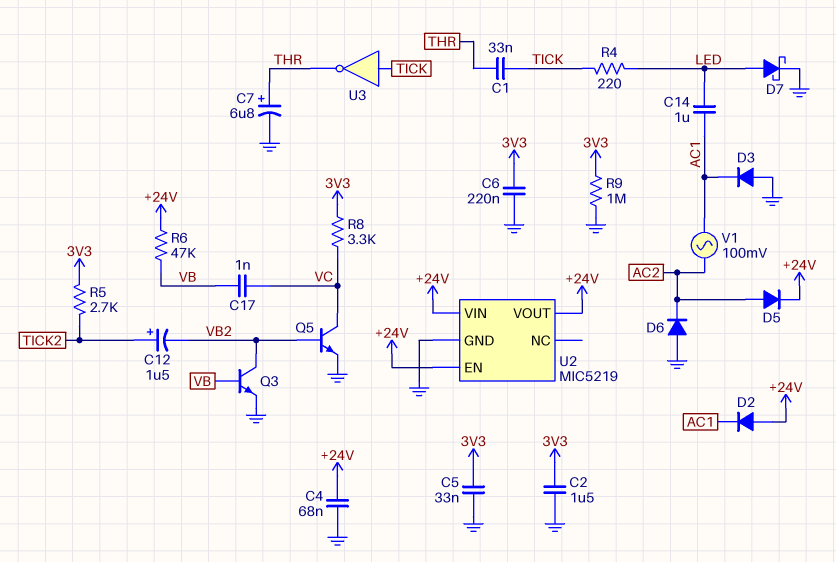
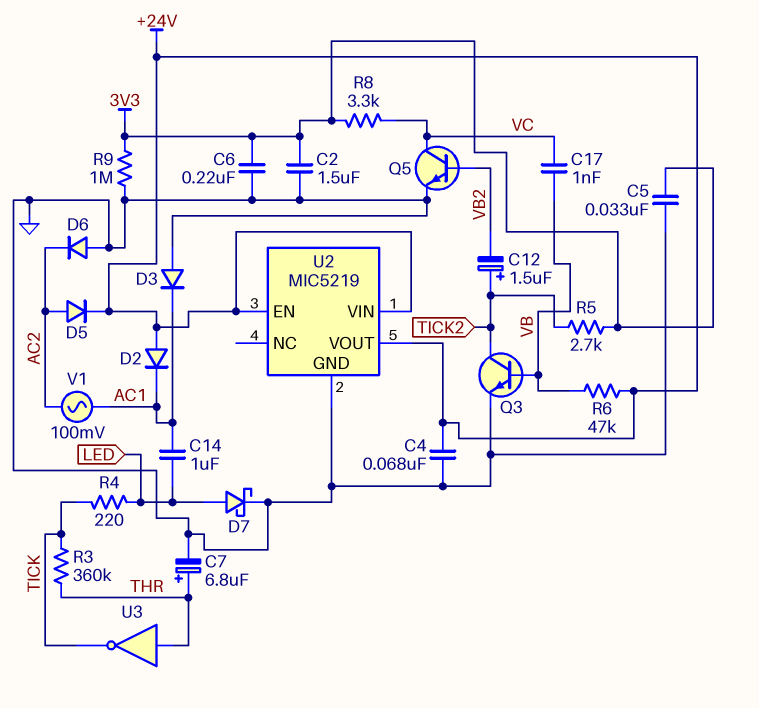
C1: 33nF (THR, TICK) -> none
Q3: NPN (B VB, C VB2, E GND) -> NPN (B VB, C TICK2, E GND)
R3: none -> 360k (THR, TICK)
U3: NOT (in TICK, out THR) -> NOT (in THR, out TICK)

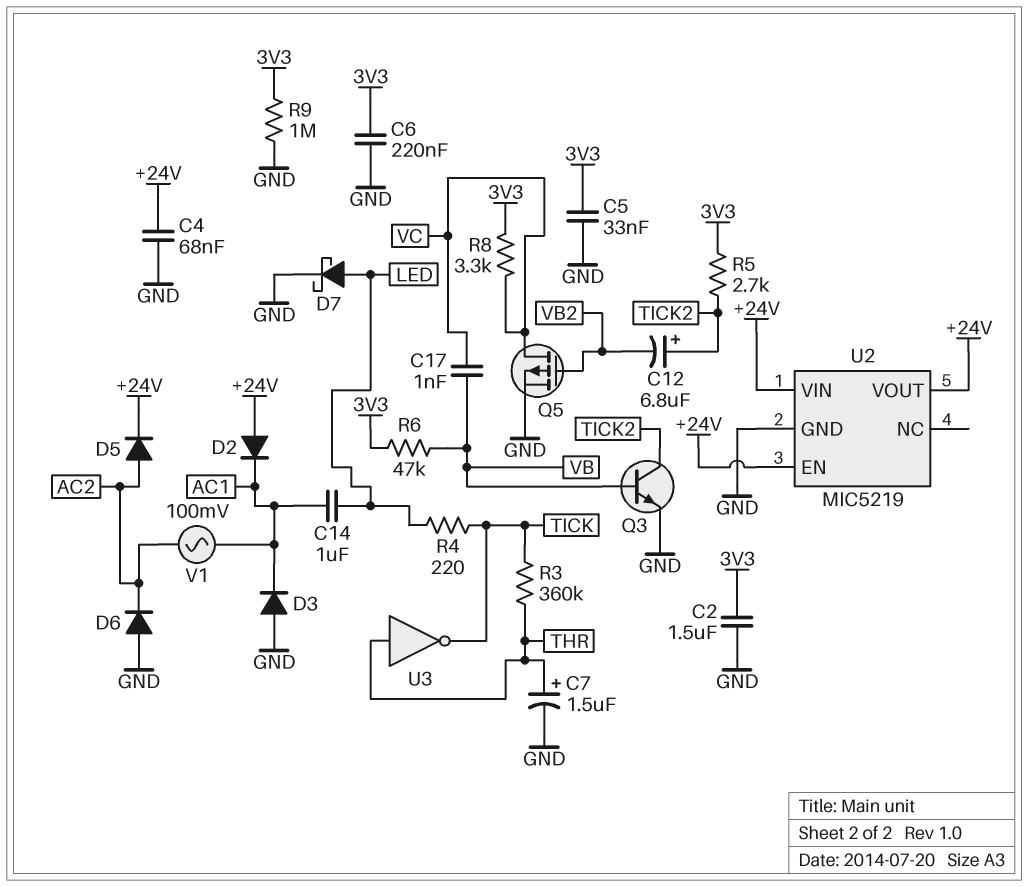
C7: 6.8uF (plus THR, minus GND) -> 1.5uF (plus THR, minus GND)
C12: 1.5uF (plus TICK2, minus VB2) -> 6.8uF (plus TICK2, minus VB2)
Q5: NPN (B VB2, C VC, E GND) -> PMOS (G VB2, D VC, S GND)
R6: 47k (+24V, VB) -> 47k (3V3, VB)

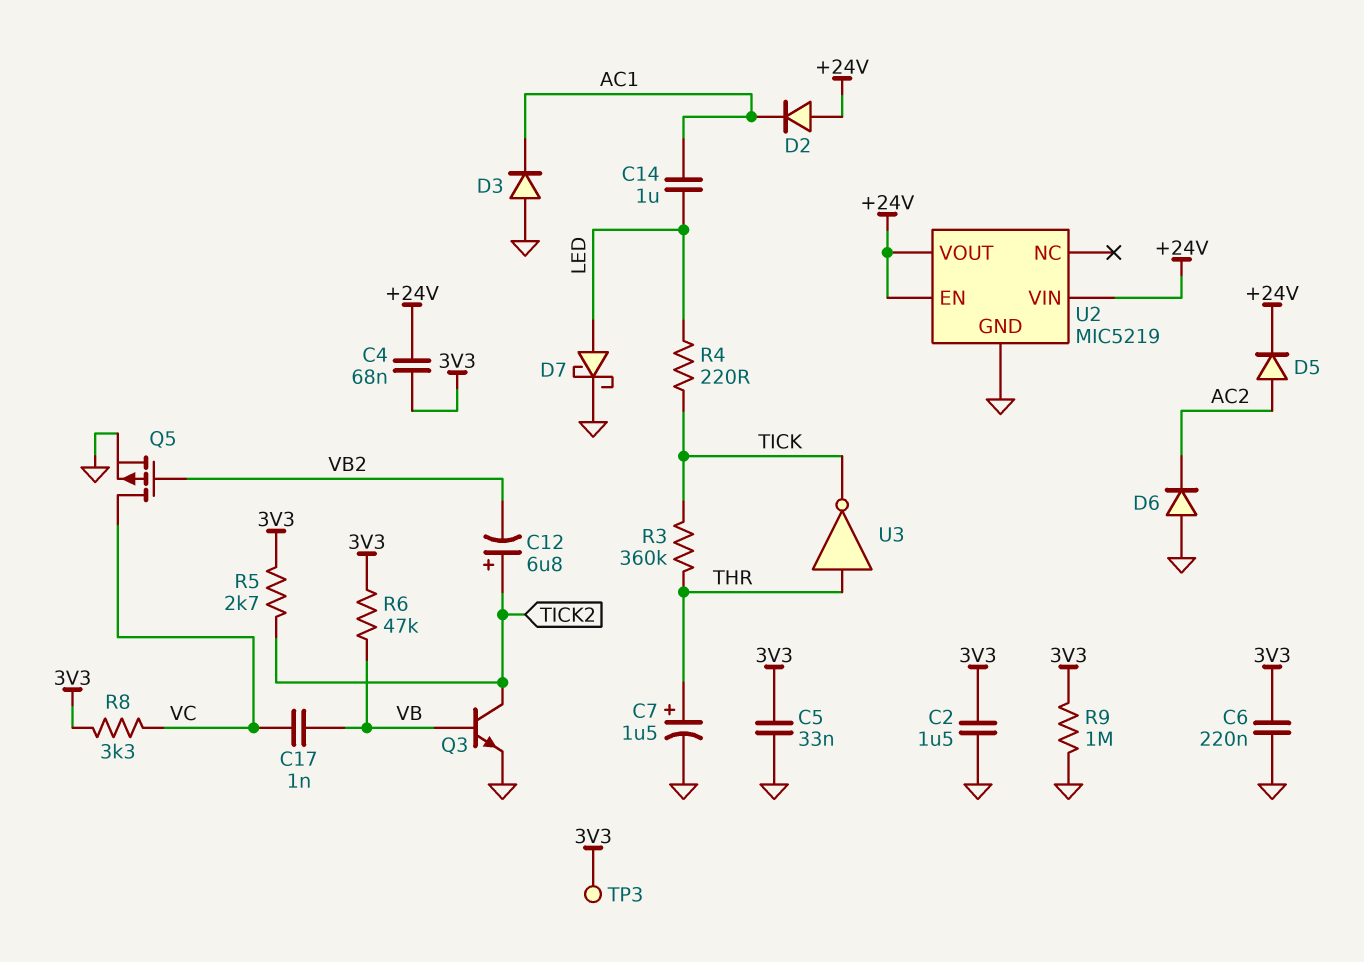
C4: 68nF (+24V, GND) -> 68nF (+24V, 3V3)
TP3: none -> test point (3V3)
V1: AC 100mV (AC1, AC2) -> none

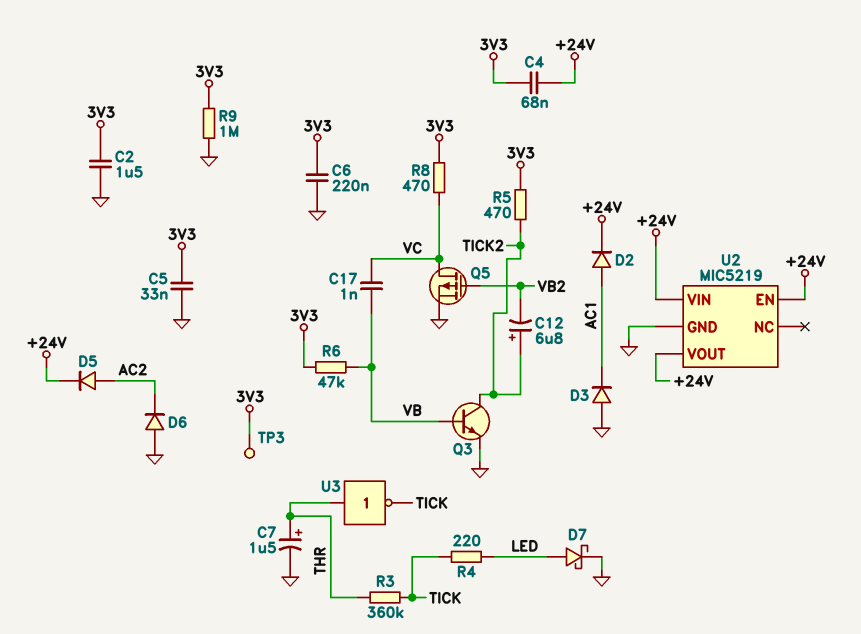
C14: 1uF (AC1, LED) -> none
D2: diode (A +24V, K AC1) -> diode (A AC1, K +24V)
R5: 2.7k (3V3, TICK2) -> 470 (3V3, TICK2)
R8: 3.3k (3V3, VC) -> 470 (3V3, VC)

